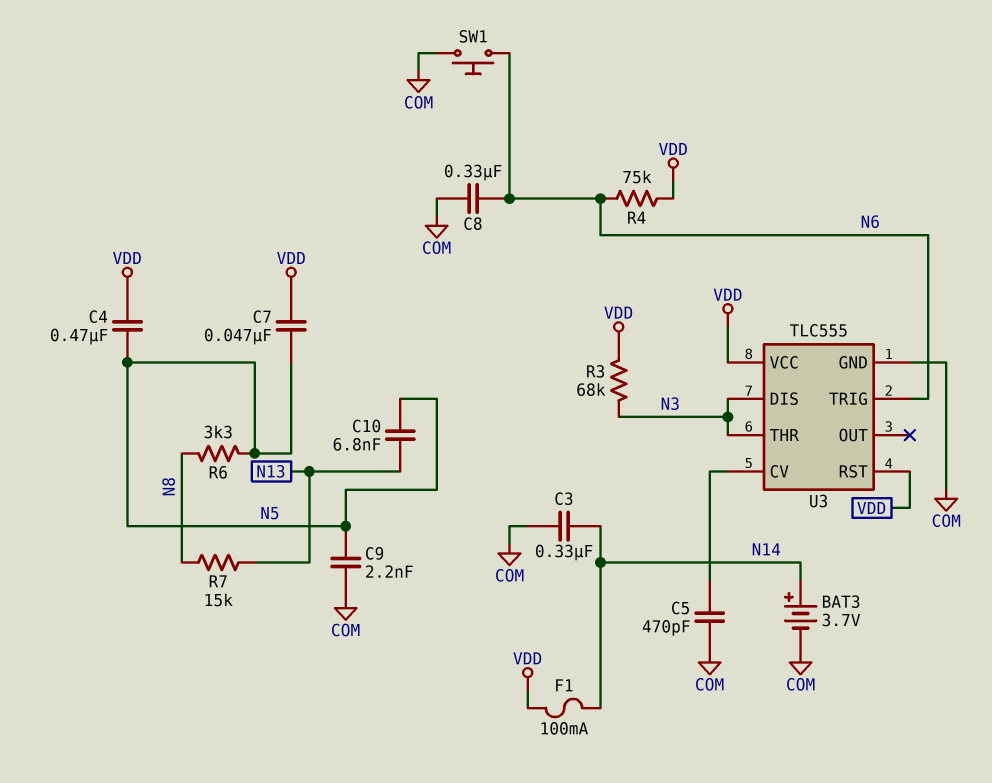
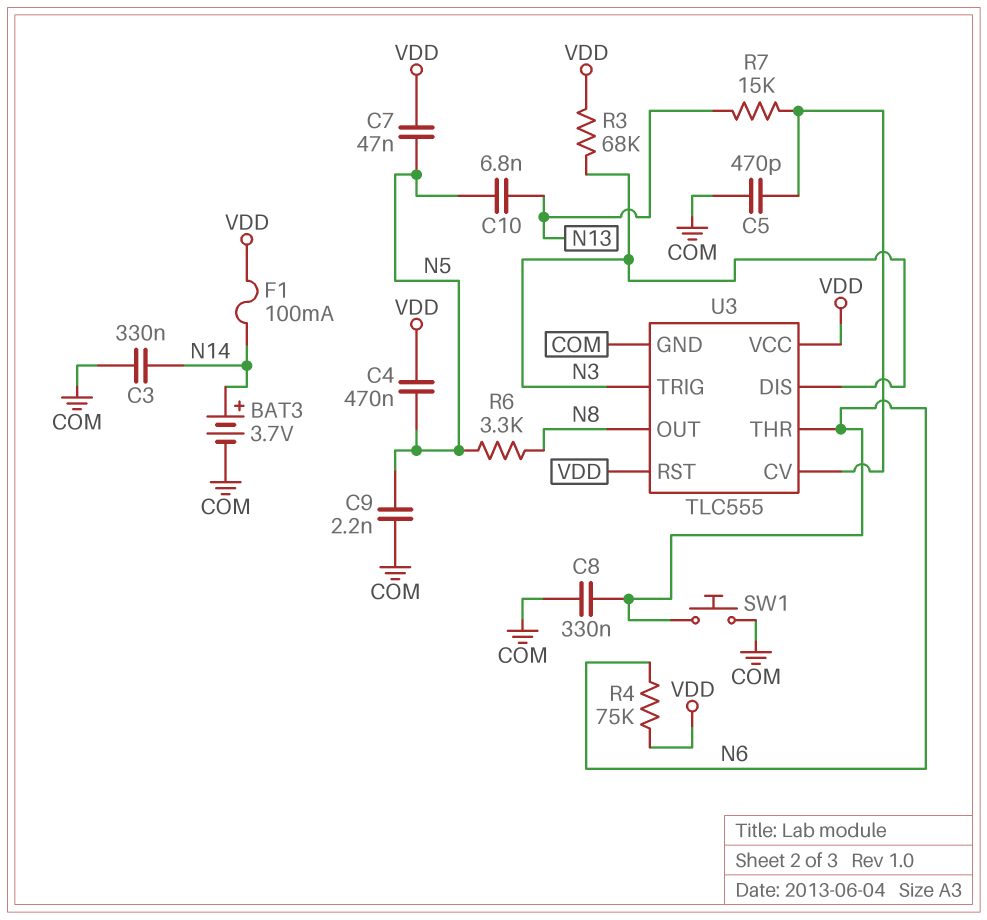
R7: 15k (N8, N13) -> 15k (N13, U3/CV)
U3 pin OUT: none -> N8
U3 pin THR: N3 -> N6
U3 pin TRIG: N6 -> N3

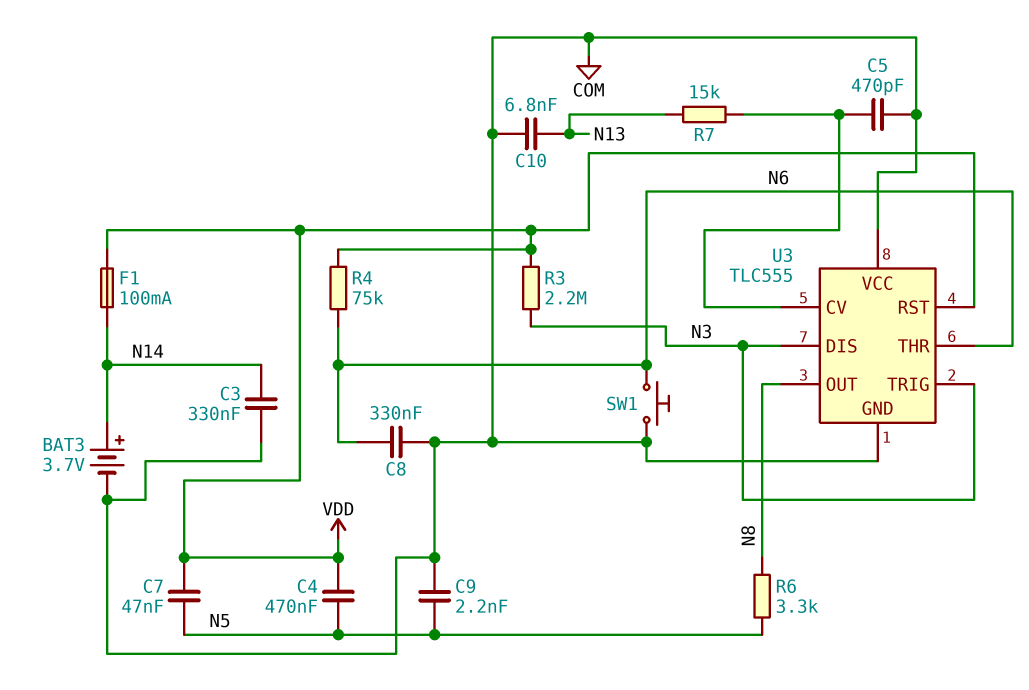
C10: 6.8nF (N5, N13) -> 6.8nF (COM, N13)
R3: 68k (N3, VDD) -> 2.2M (N3, VDD)
U3 pin VCC: VDD -> COM

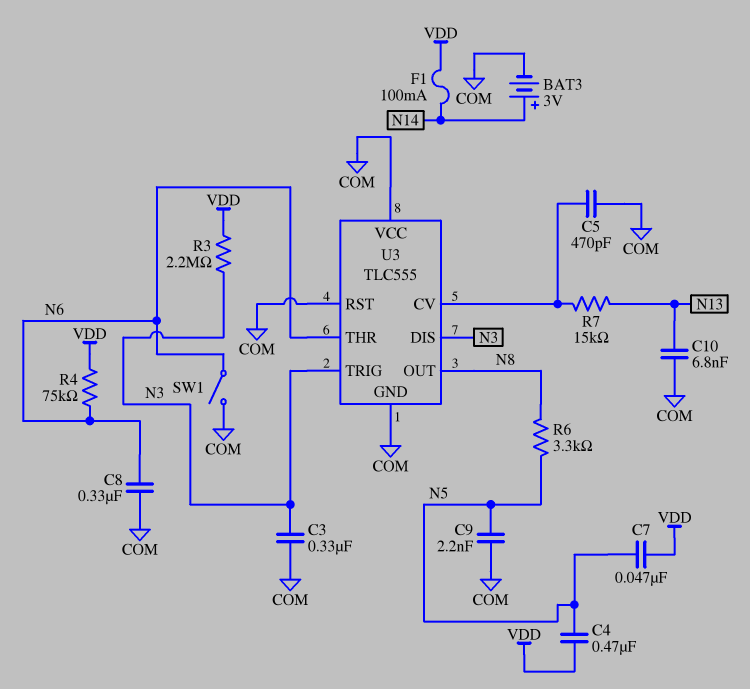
BAT3: 3.7V (plus N14, minus COM) -> 3V (plus N14, minus COM)
C3: 330nF (COM, N14) -> 330nF (COM, N3)
SW1: button (COM, N6) -> switch (COM, N6)
U3 pin RST: VDD -> COM

